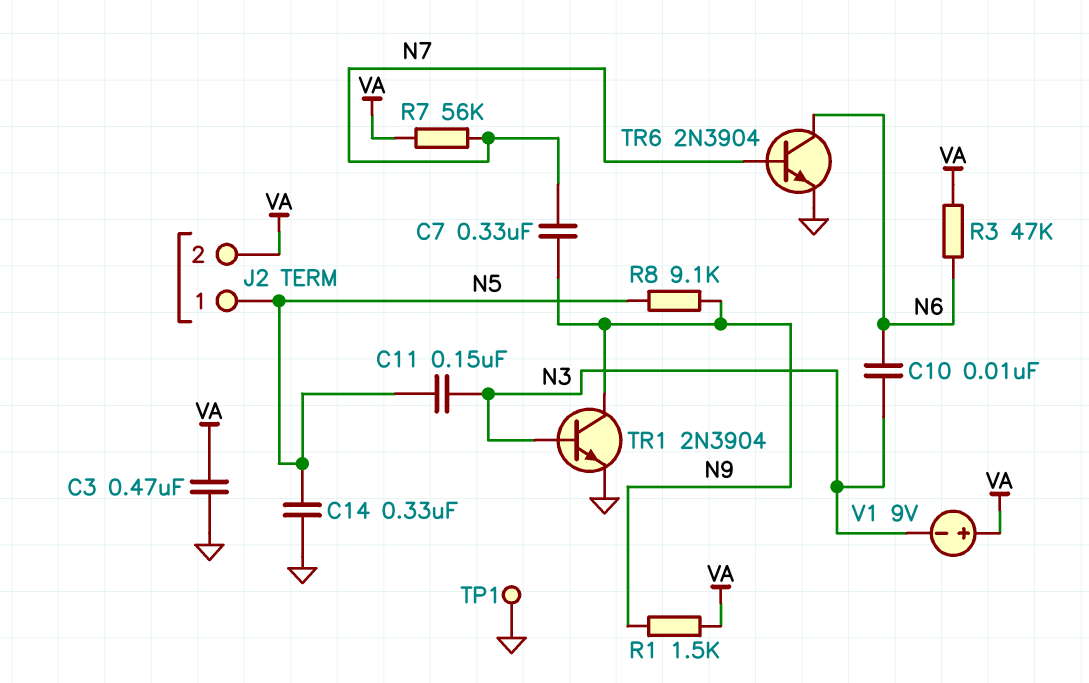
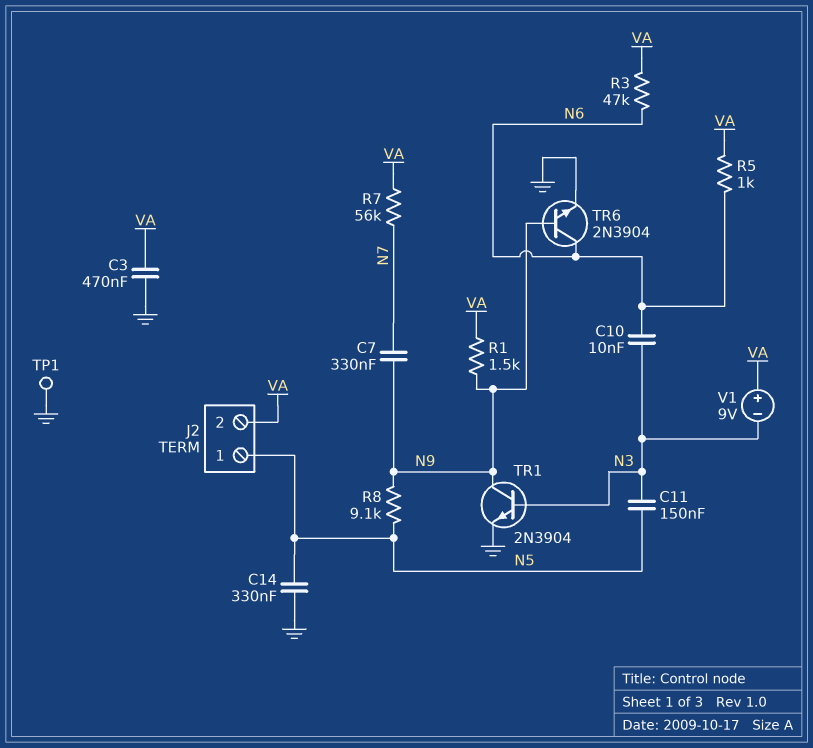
R5: none -> 1k (N6, VA)
TR6: NPN 2N3904 (B N7, C N6, E GND) -> NPN 2N3904 (B N9, C N6, E GND)

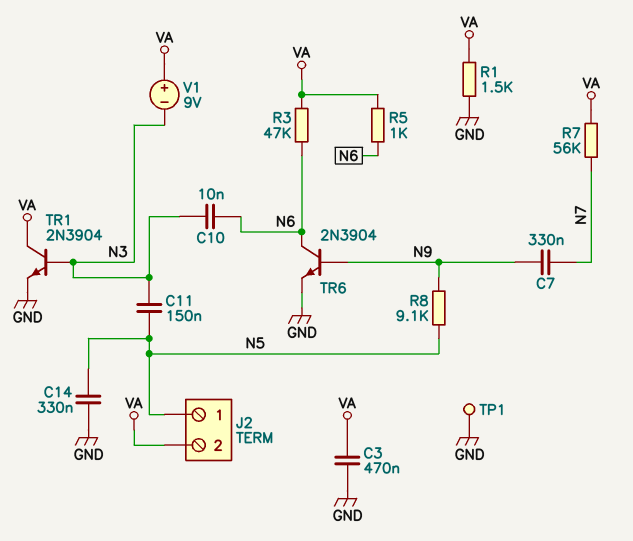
R1: 1.5k (N9, VA) -> 1.5k (GND, VA)
TR1: NPN 2N3904 (B N3, C N9, E GND) -> NPN 2N3904 (B N3, C VA, E GND)

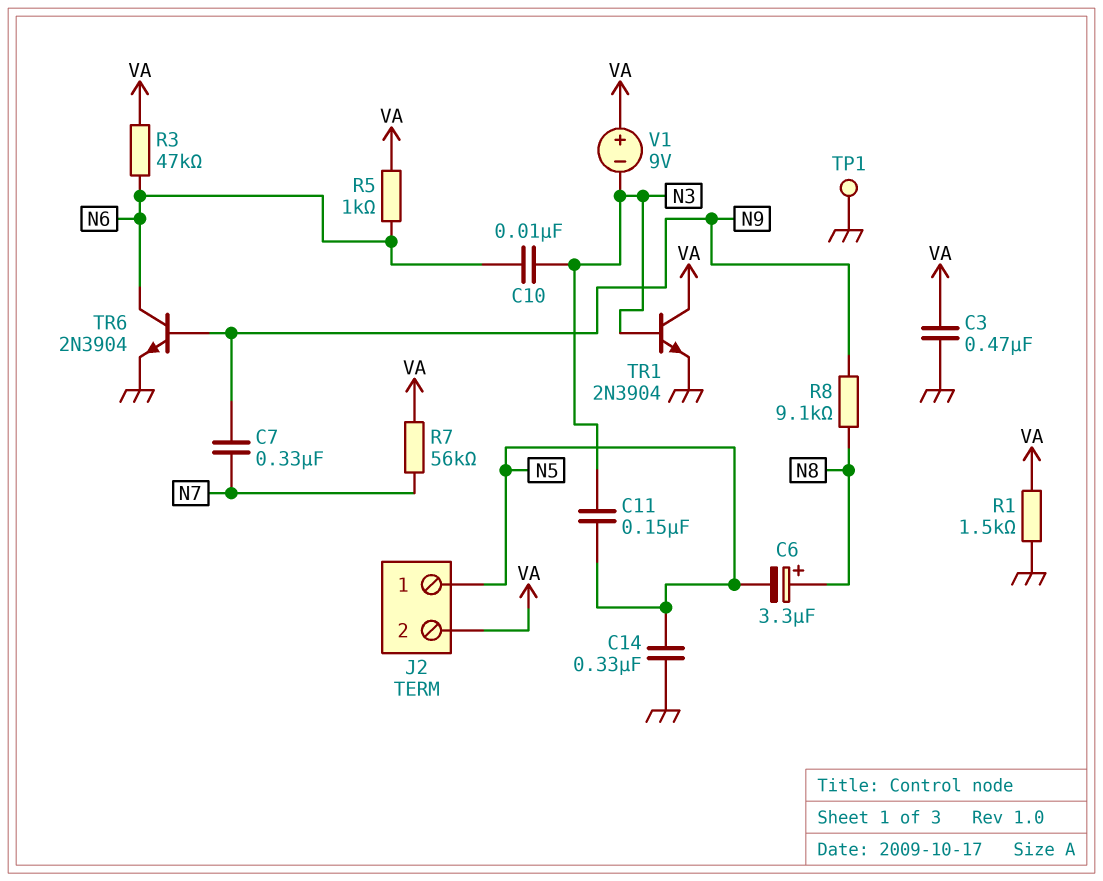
C6: none -> 3.3uF (plus N8, minus N5)
R8: 9.1k (N5, N9) -> 9.1k (N8, N9)

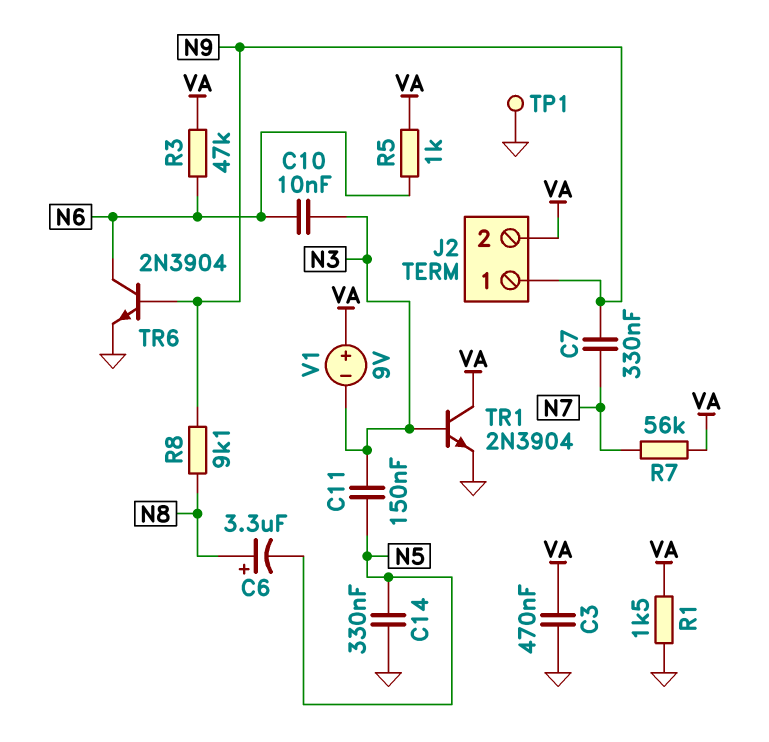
J2 pin 1: N5 -> N9

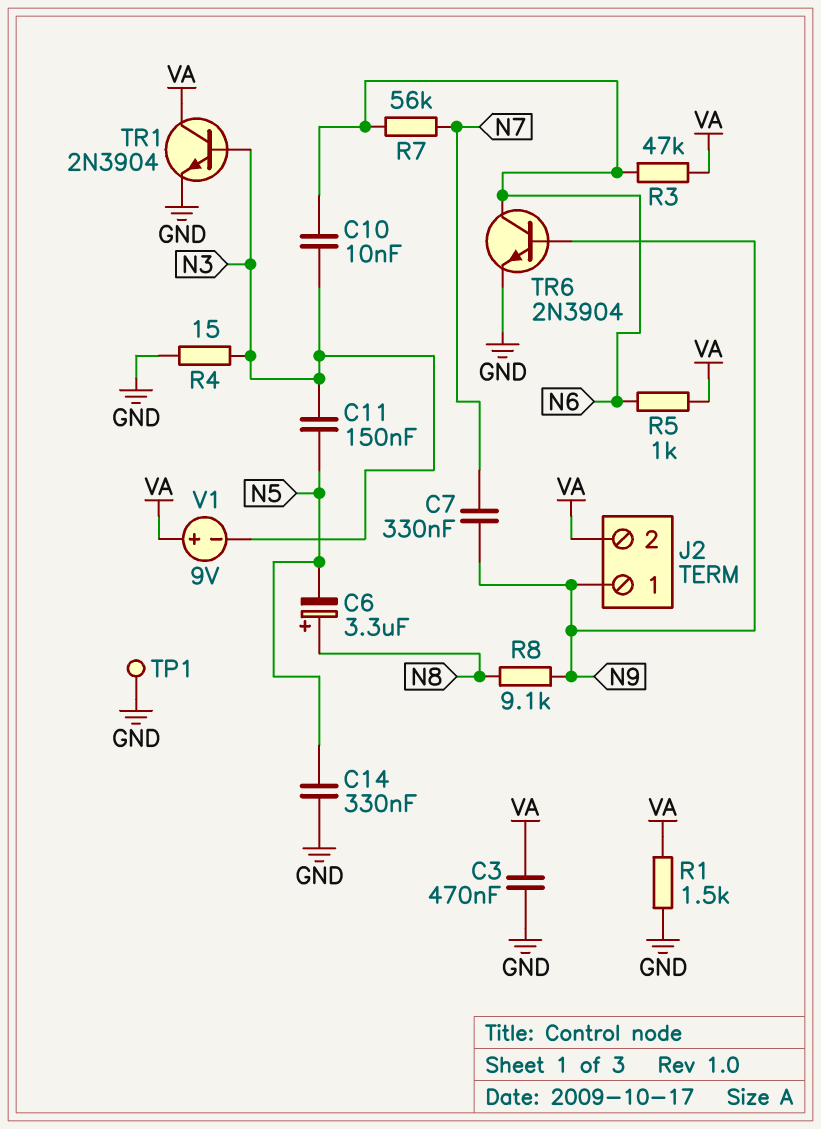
R4: none -> 15 (GND, N3)
R7: 56k (N7, VA) -> 56k (N6, N7)

